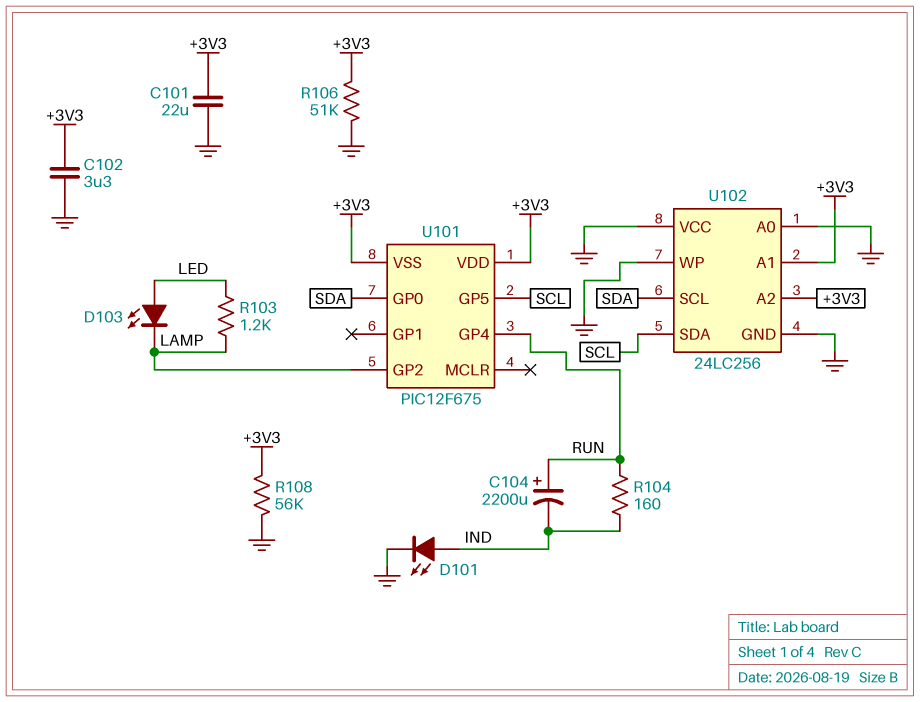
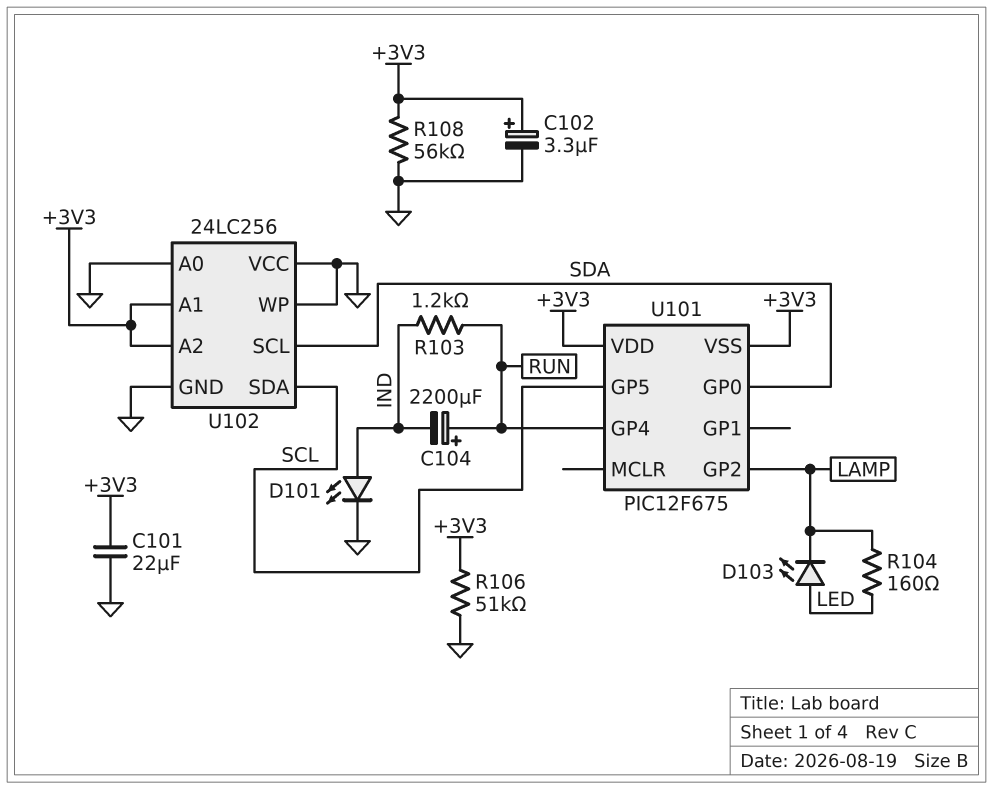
C102: 3.3uF (+3V3, GND) -> 3.3uF (plus +3V3, minus GND)
R103: 1.2k (LAMP, LED) -> 1.2k (IND, RUN)
R104: 160 (IND, RUN) -> 160 (LAMP, LED)

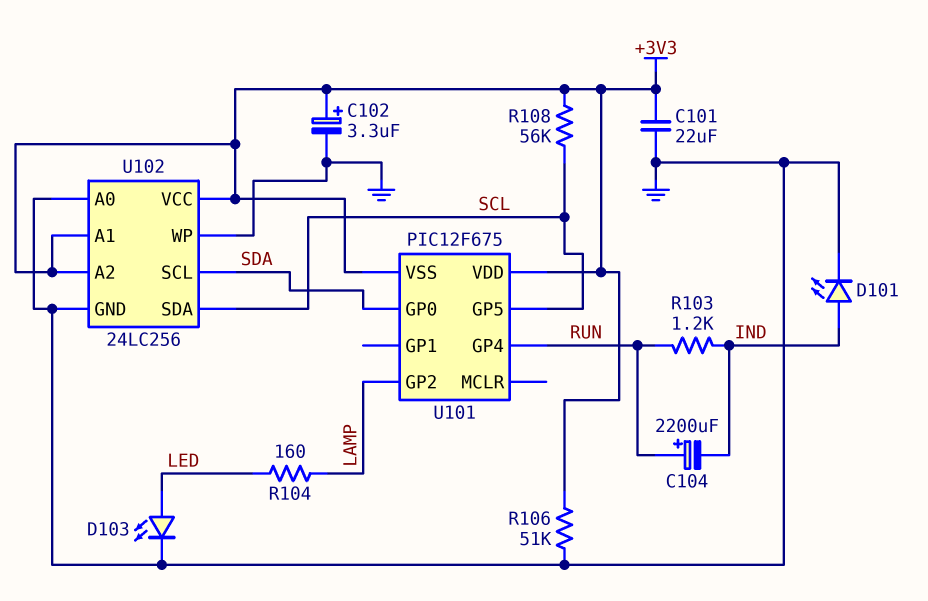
D103: LED (A LED, K LAMP) -> LED (A LED, K GND)
R108: 56k (+3V3, GND) -> 56k (+3V3, SCL)
U102 pin VCC: GND -> +3V3

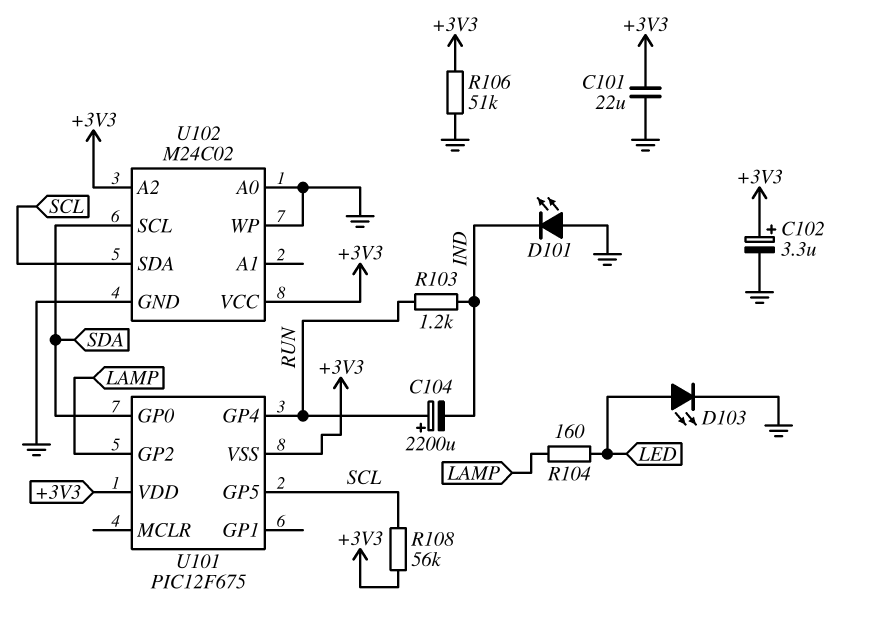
D101: LED (A IND, K GND) -> LED (A GND, K IND)
U102: 24LC256 -> M24C02
U102 pin A1: +3V3 -> none

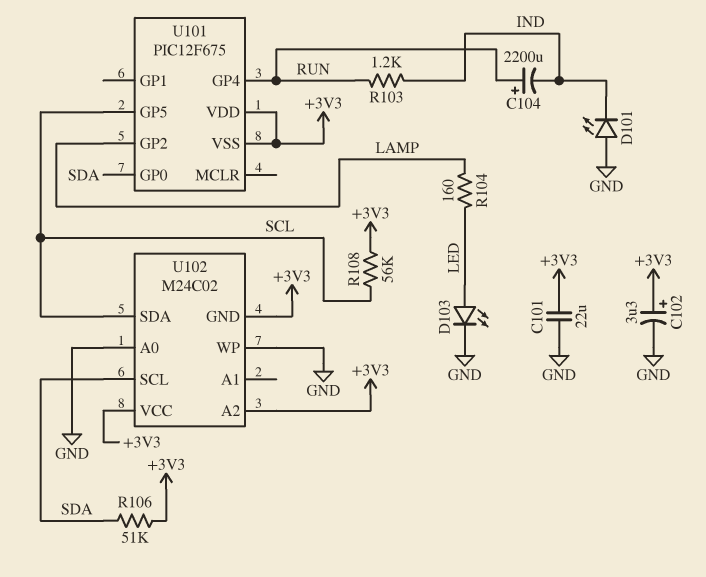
R106: 51k (+3V3, GND) -> 51k (+3V3, SDA)
U102 pin GND: GND -> +3V3

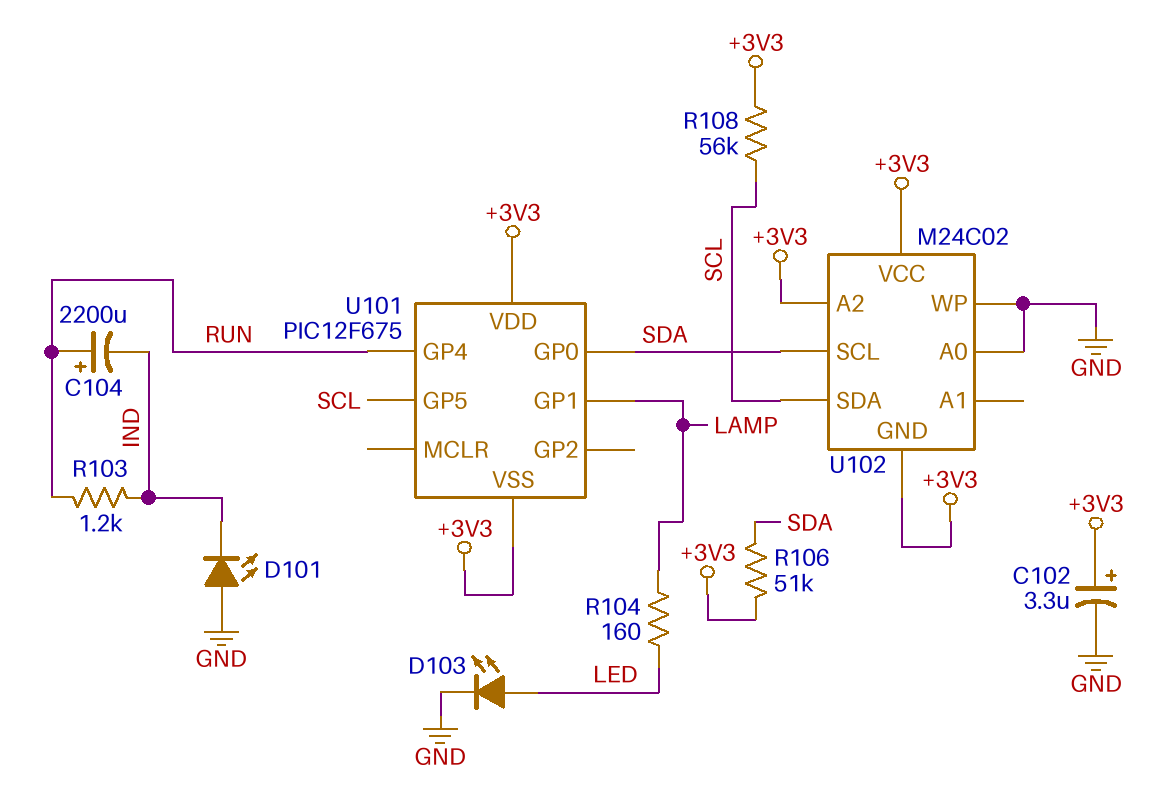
C101: 22uF (+3V3, GND) -> none
U101 pin GP1: none -> LAMP
U101 pin GP2: LAMP -> none

